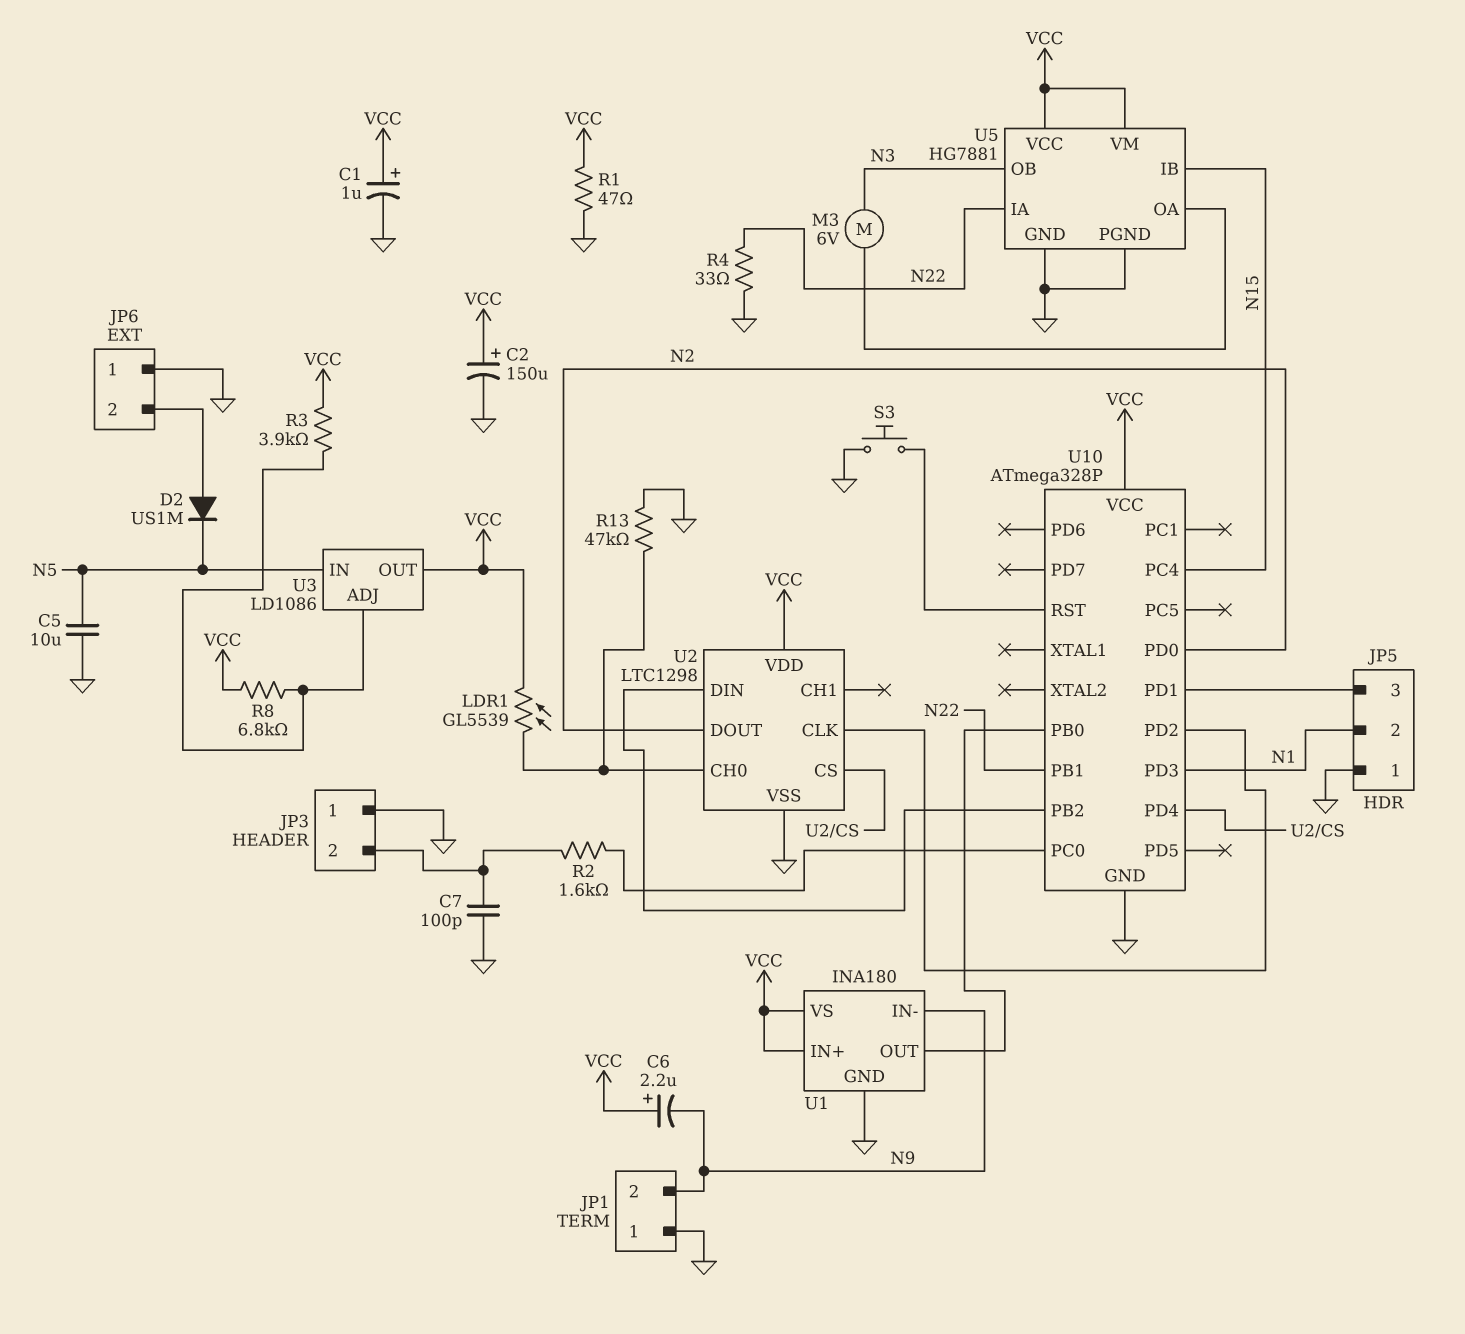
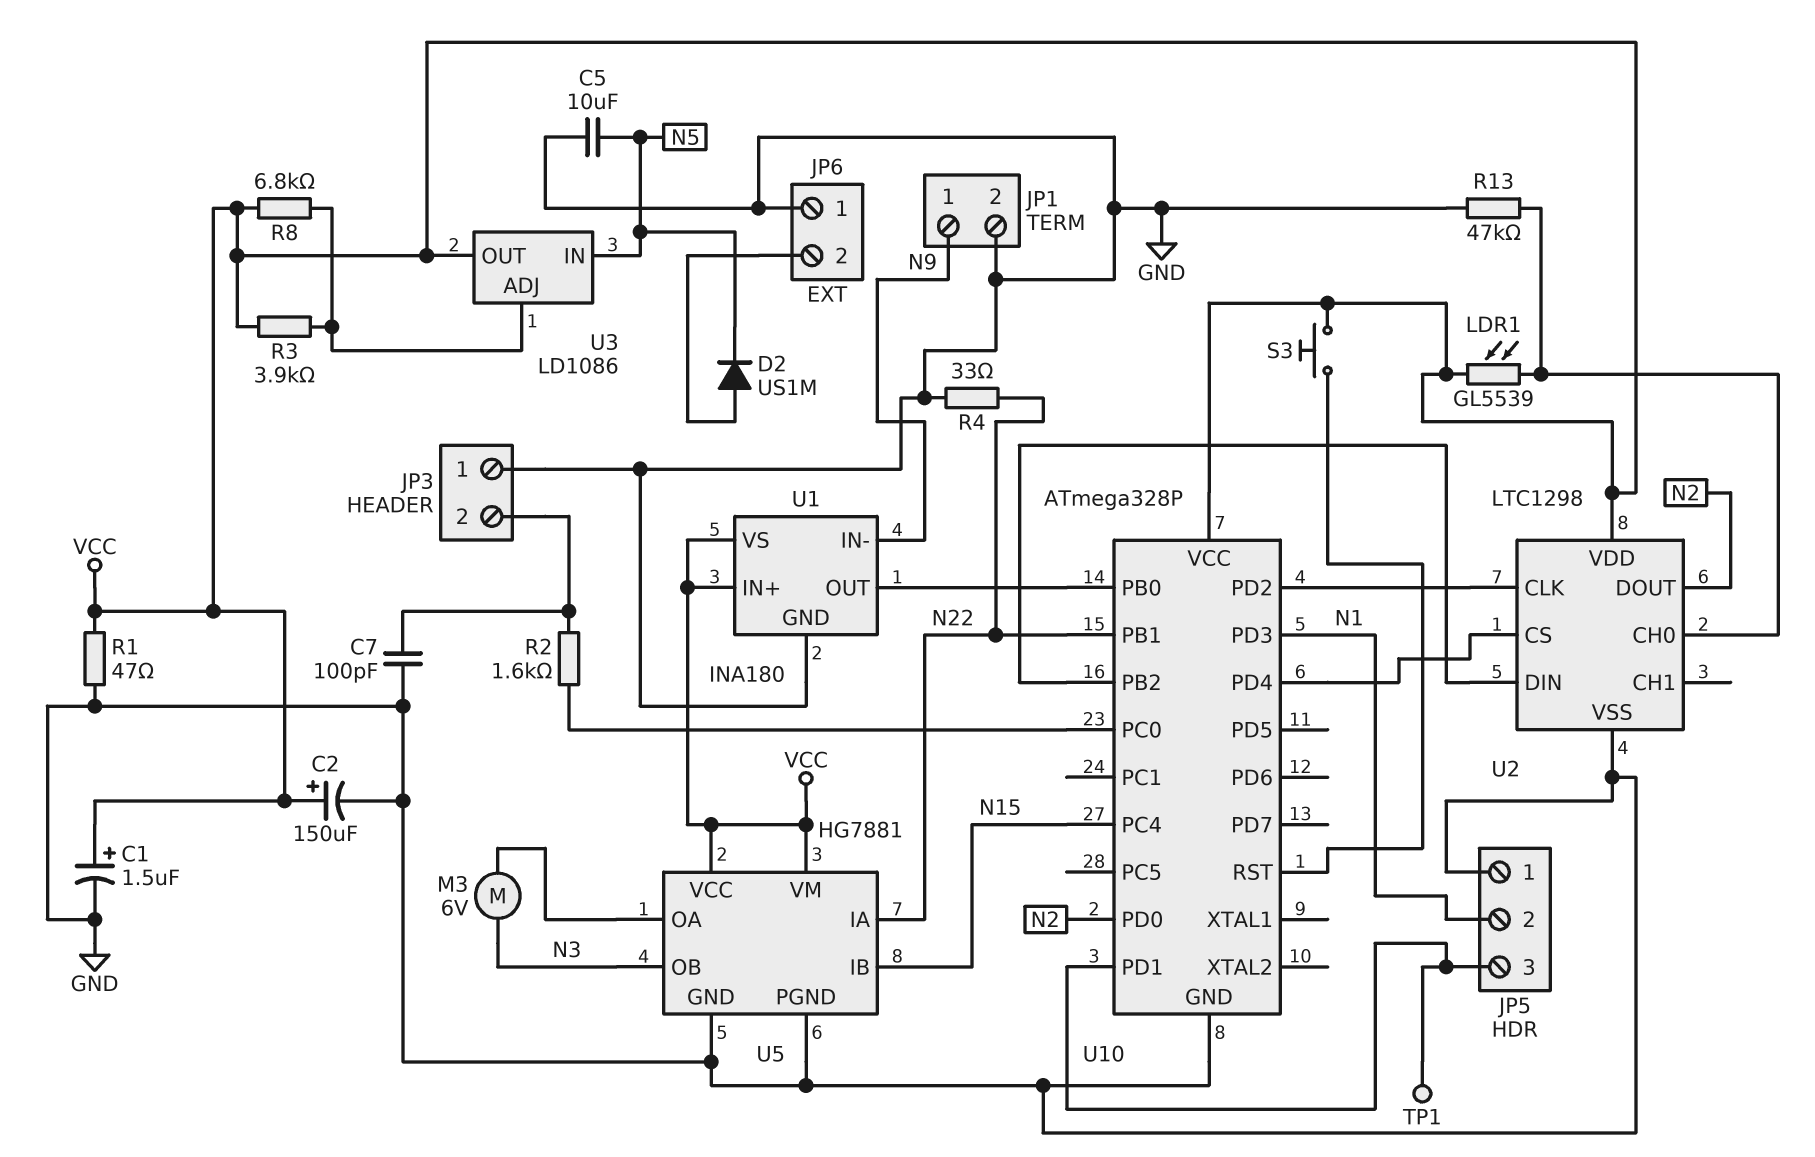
C1: 1uF (plus VCC, minus GND) -> 1.5uF (plus VCC, minus GND)
C6: 2.2uF (plus VCC, minus N9) -> none
JP1 pin 1: GND -> N9
JP1 pin 2: N9 -> GND
S3: button (GND, U10/RST) -> button (U10/RST, VCC)
TP1: none -> test point (JP5/3)

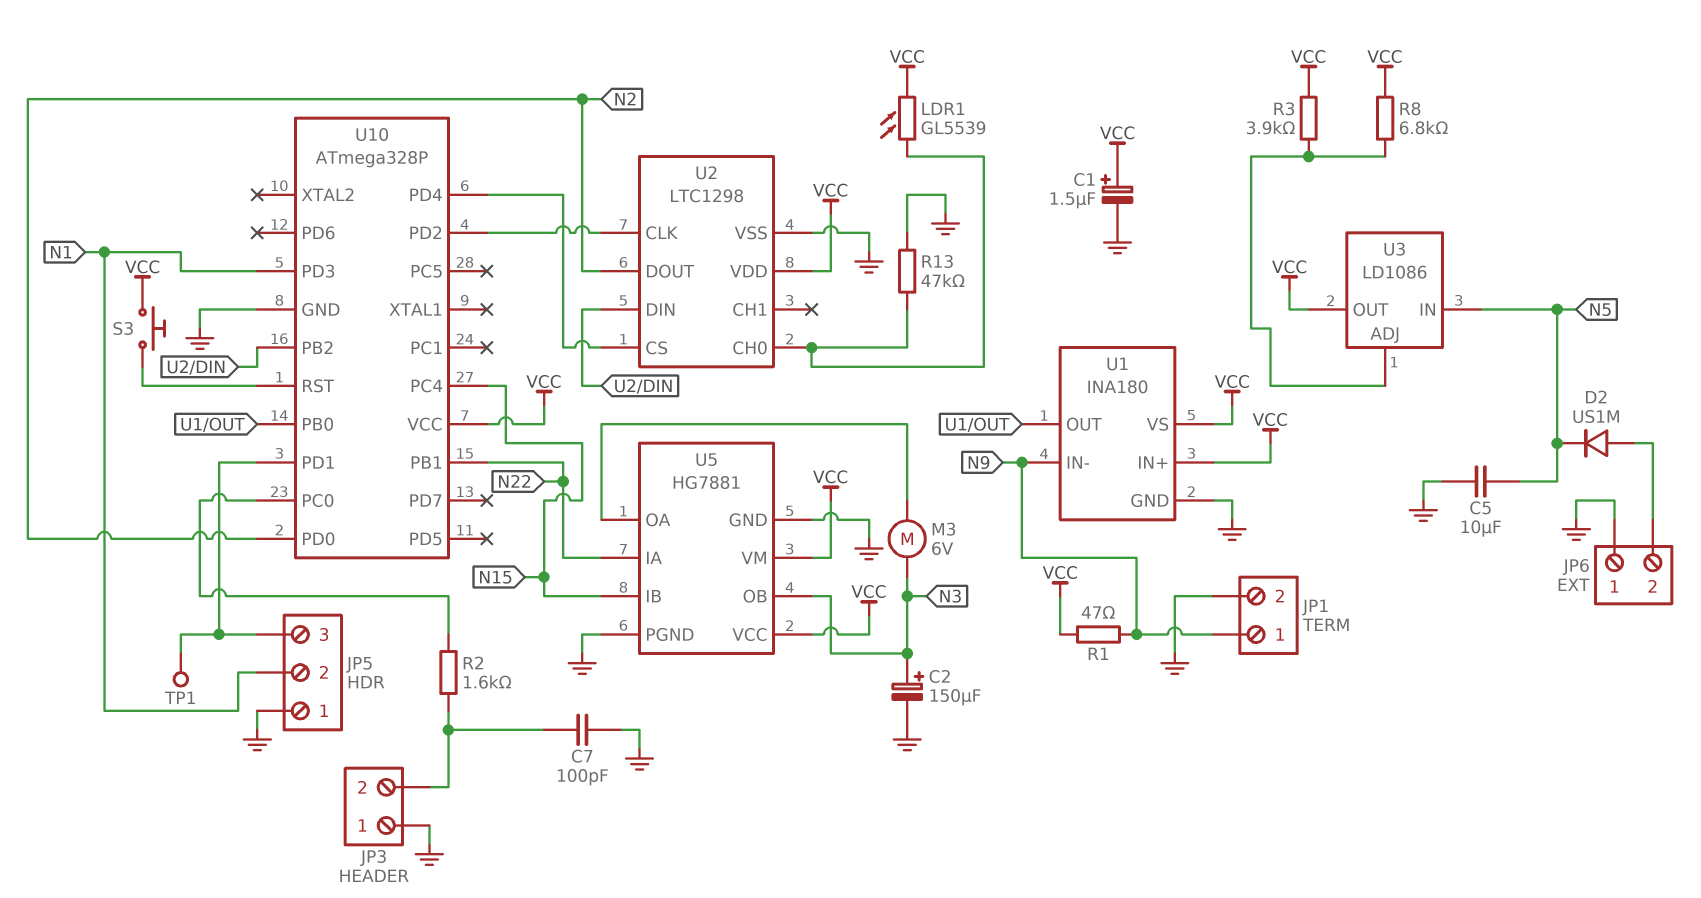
C2: 150uF (plus VCC, minus GND) -> 150uF (plus N3, minus GND)
R1: 47 (GND, VCC) -> 47 (N9, VCC)
R4: 33 (GND, N22) -> none

